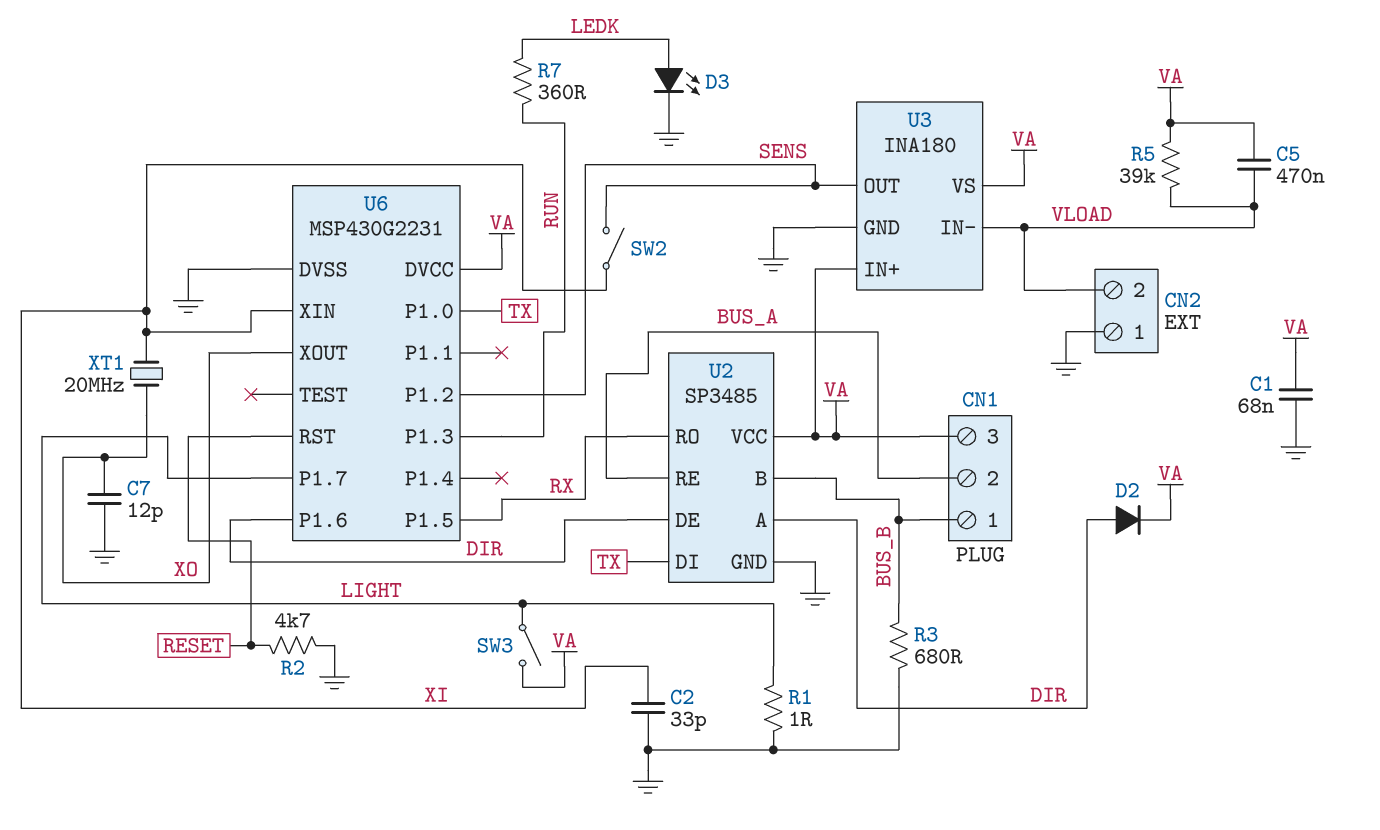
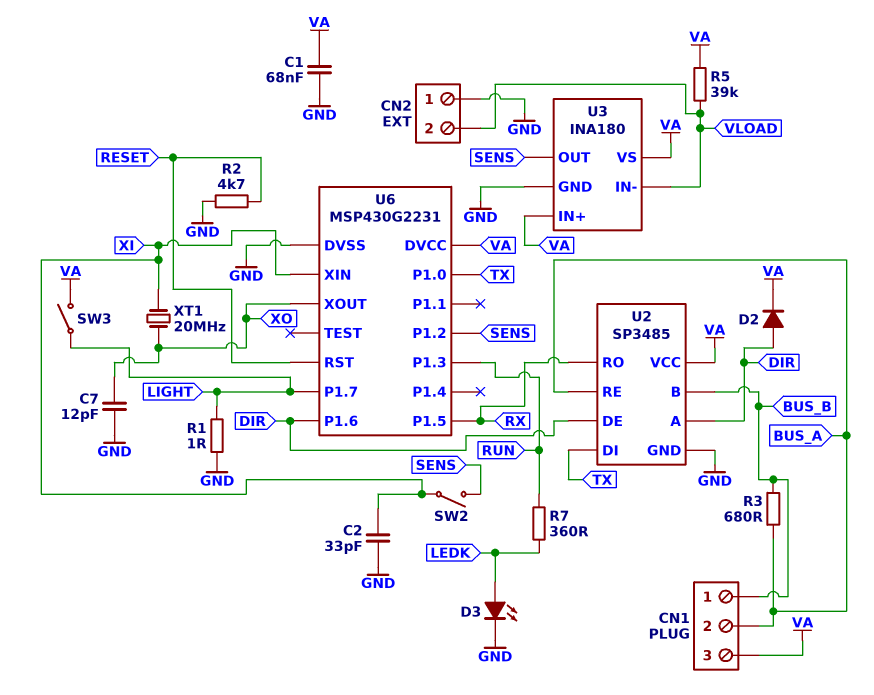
C5: 470nF (VA, VLOAD) -> none
R3: 680 (BUS_B, GND) -> 680 (BUS_A, BUS_B)

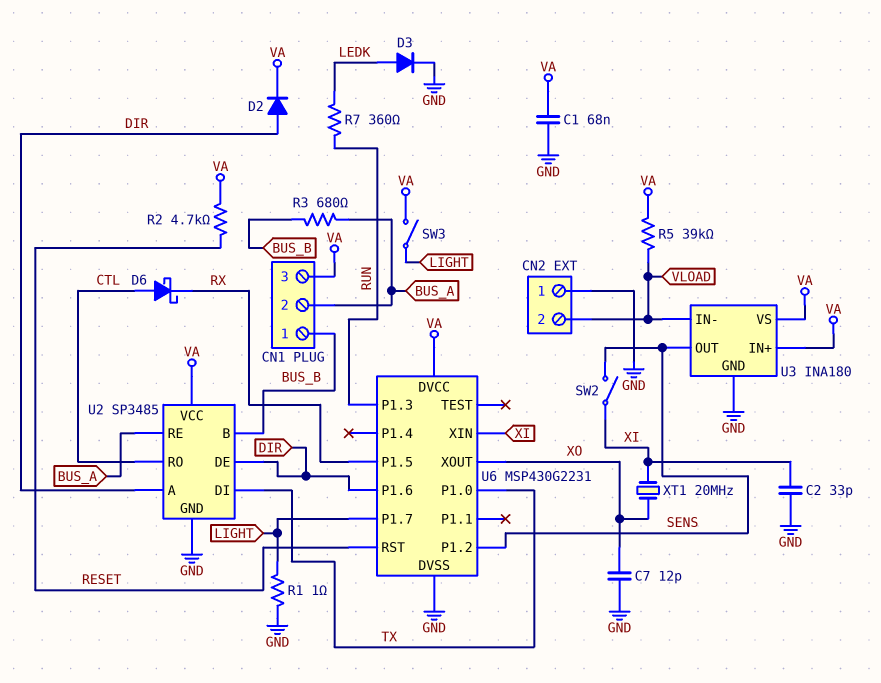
D3: LED (A LEDK, K GND) -> diode (A LEDK, K GND)
D6: none -> schottky (A CTL, K RX)
R2: 4.7k (GND, RESET) -> 4.7k (RESET, VA)
U2 pin RO: RX -> CTL

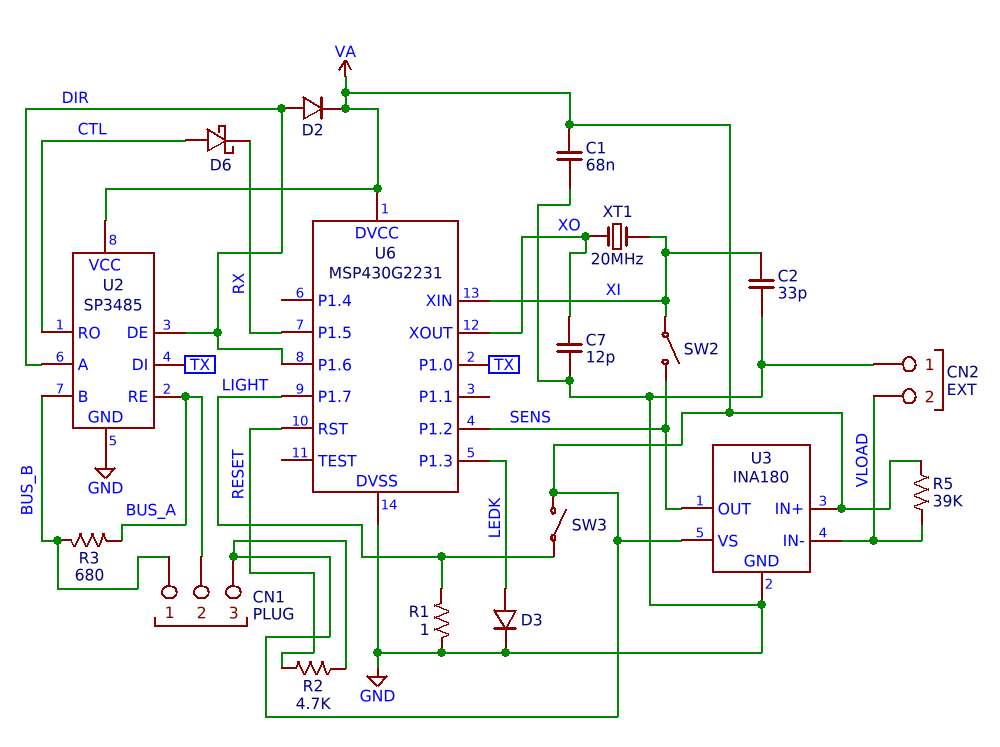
R7: 360 (LEDK, RUN) -> none
U6 pin P1.3: RUN -> LEDK

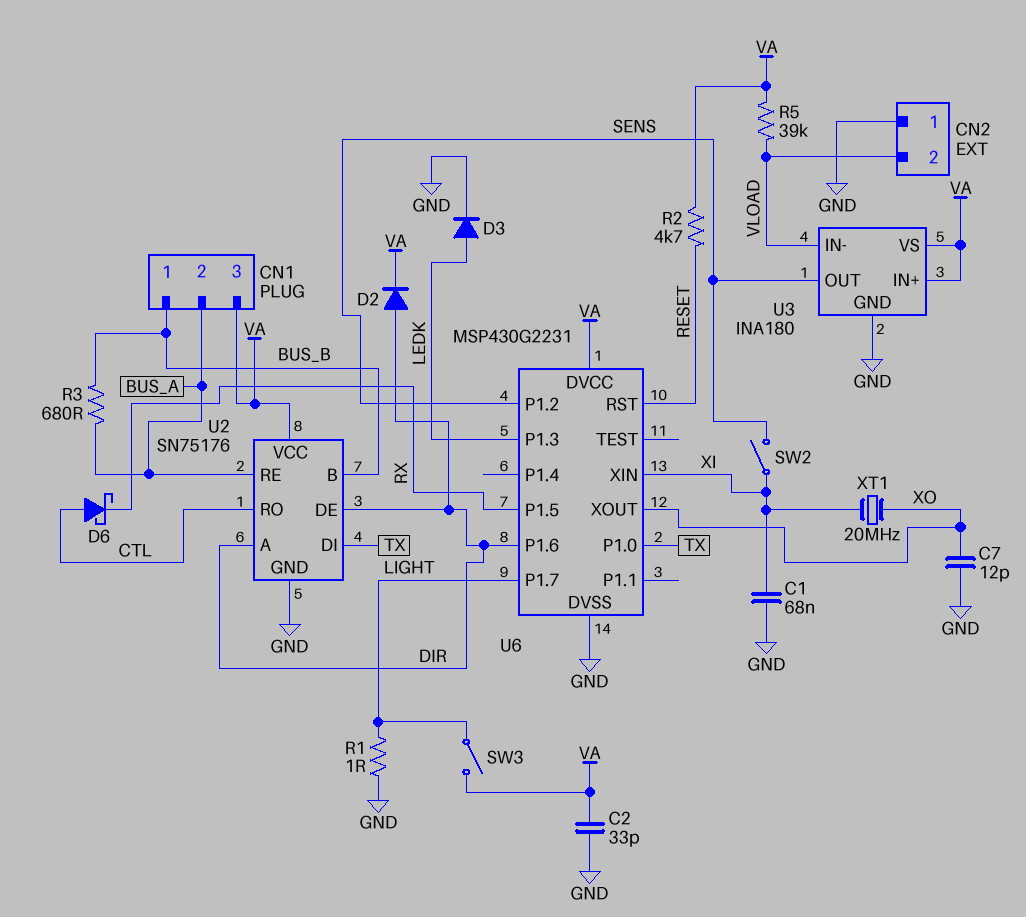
C1: 68nF (GND, VA) -> 68nF (GND, XI)
C2: 33pF (GND, XI) -> 33pF (GND, VA)
U2: SP3485 -> SN75176

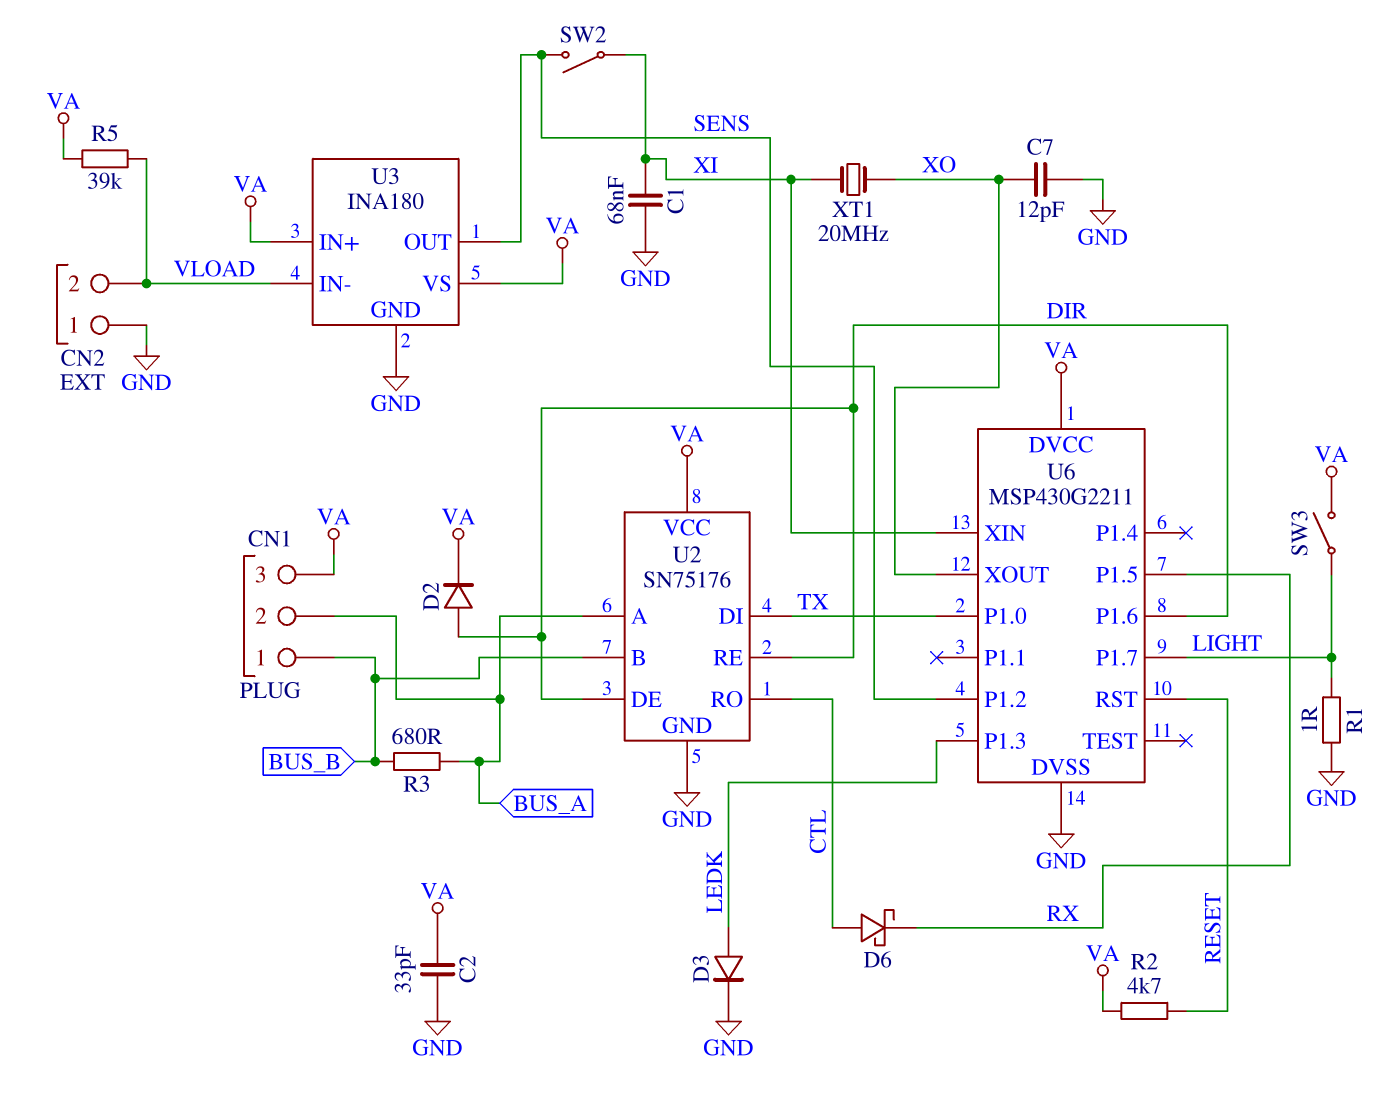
U2 pin A: DIR -> BUS_A
U2 pin RE: BUS_A -> DIR
U6: MSP430G2231 -> MSP430G2211

